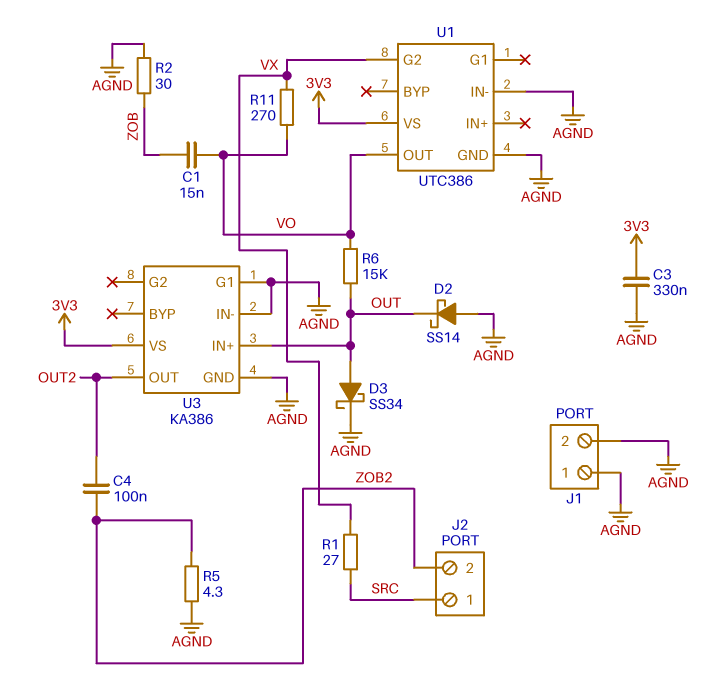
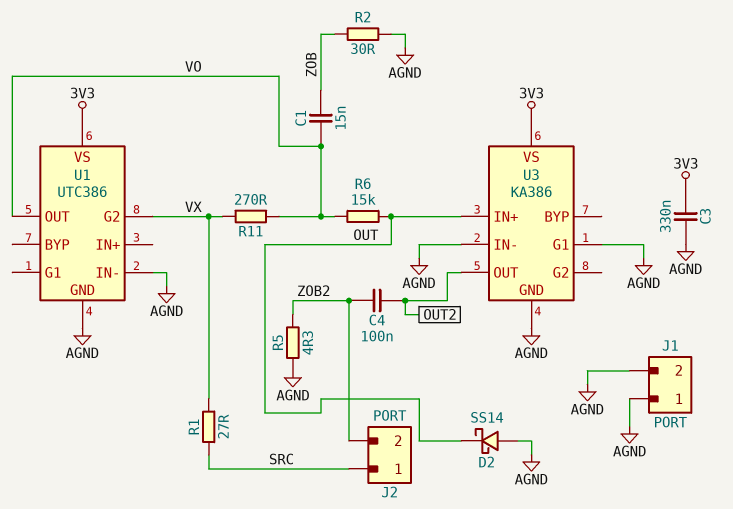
D3: schottky SS34 (A OUT, K AGND) -> none

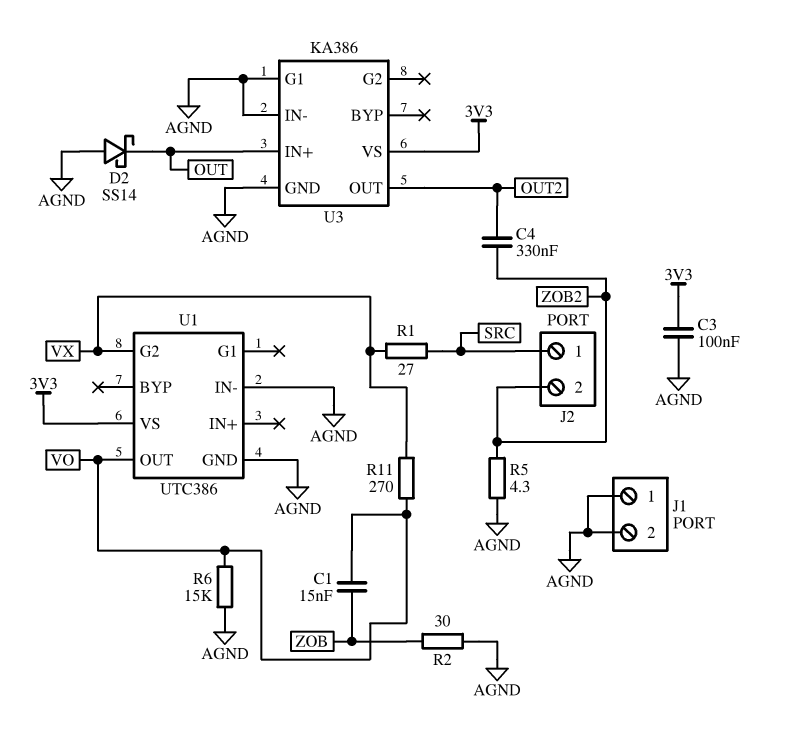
C3: 330nF (3V3, AGND) -> 100nF (3V3, AGND)
C4: 100nF (OUT2, ZOB2) -> 330nF (OUT2, ZOB2)
R6: 15k (OUT, VO) -> 15k (AGND, VO)

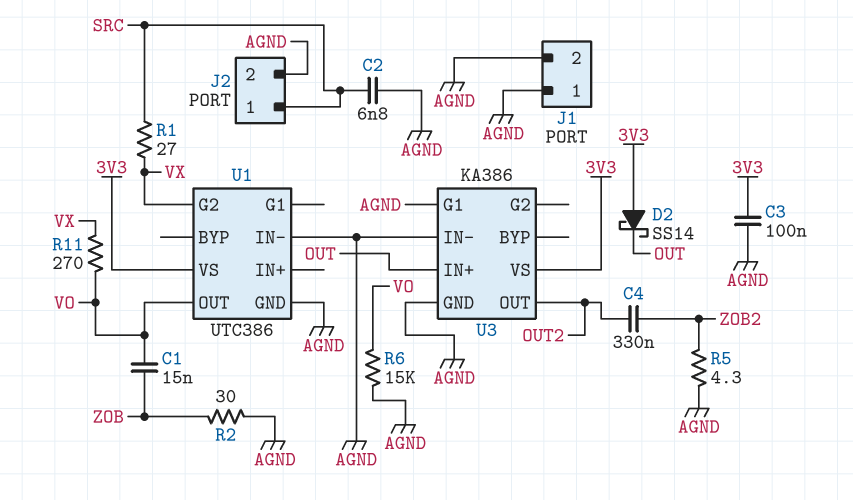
C2: none -> 6.8nF (AGND, SRC)
D2: schottky SS14 (A AGND, K OUT) -> schottky SS14 (A 3V3, K OUT)
J2 pin 2: ZOB2 -> AGND

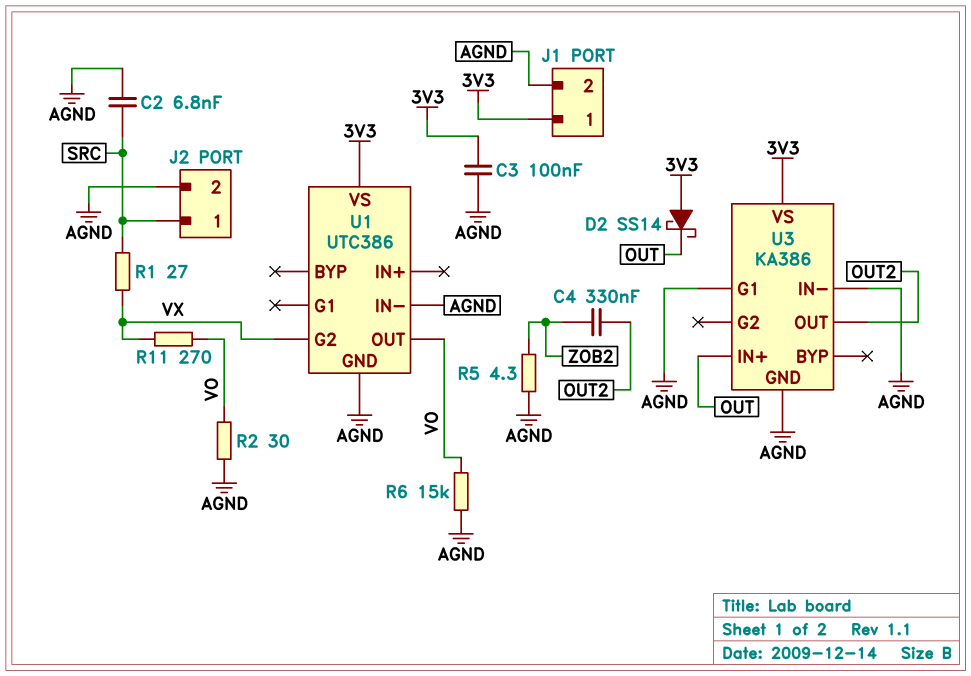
C1: 15nF (VO, ZOB) -> none
J1 pin 1: AGND -> 3V3
R2: 30 (AGND, ZOB) -> 30 (AGND, VO)

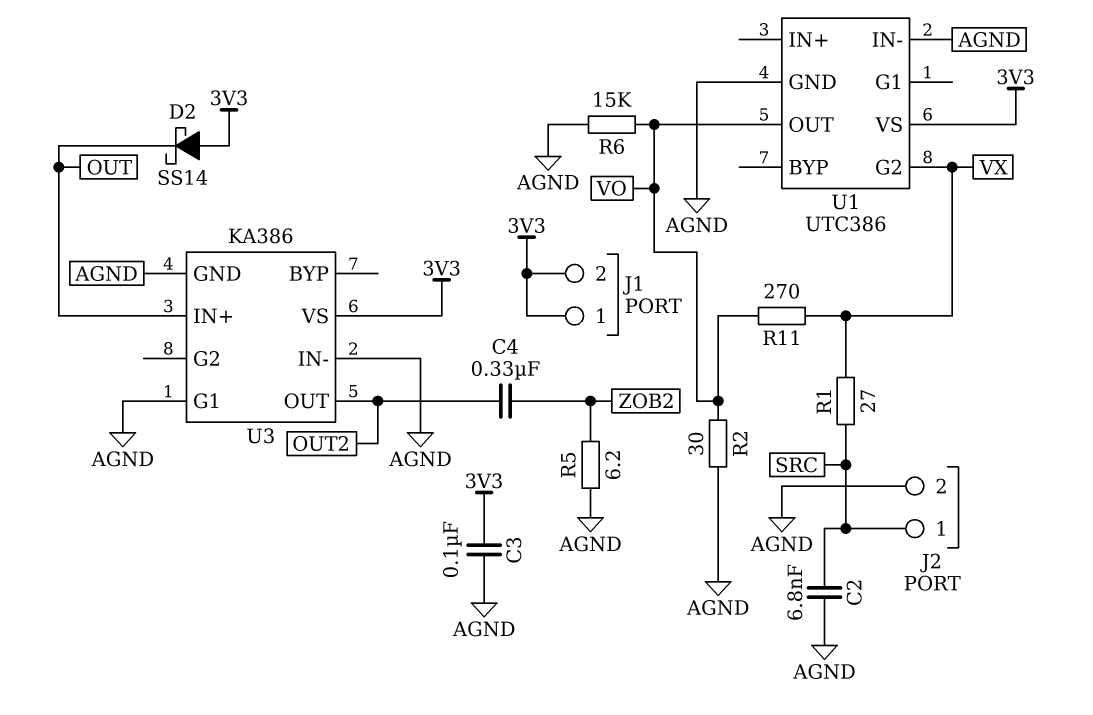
J1 pin 2: AGND -> 3V3
R5: 4.3 (AGND, ZOB2) -> 6.2 (AGND, ZOB2)

